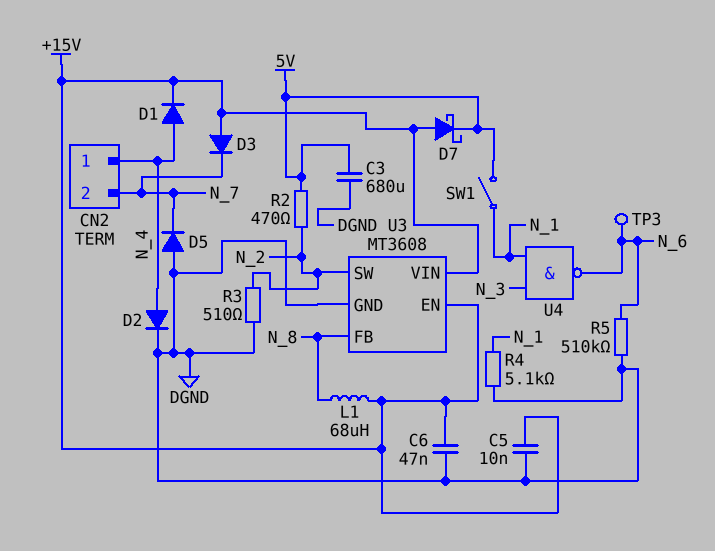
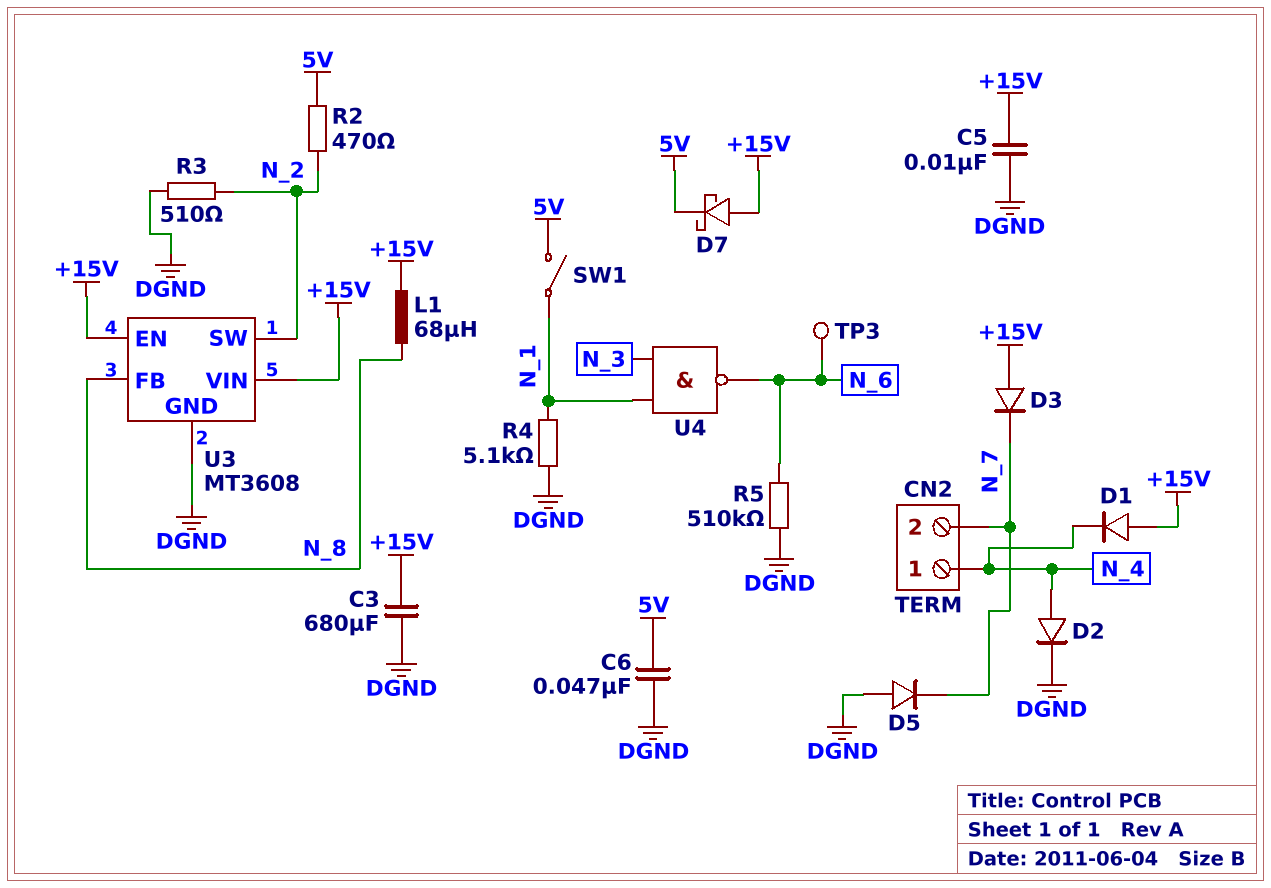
C3: 680uF (5V, DGND) -> 680uF (+15V, DGND)
C6: 47nF (+15V, DGND) -> 47nF (5V, DGND)
D1: diode (A N_4, K +15V) -> diode (A +15V, K N_4)

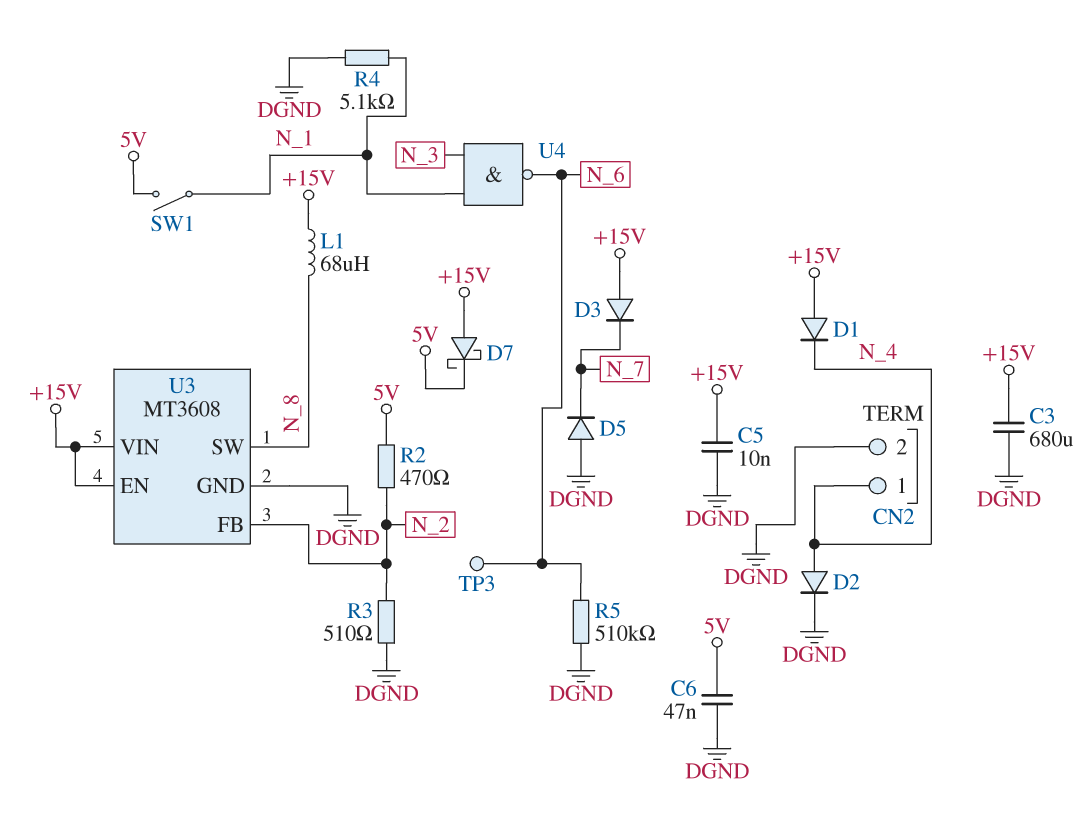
CN2 pin 2: N_7 -> DGND
U3 pin FB: N_8 -> N_2
U3 pin SW: N_2 -> N_8

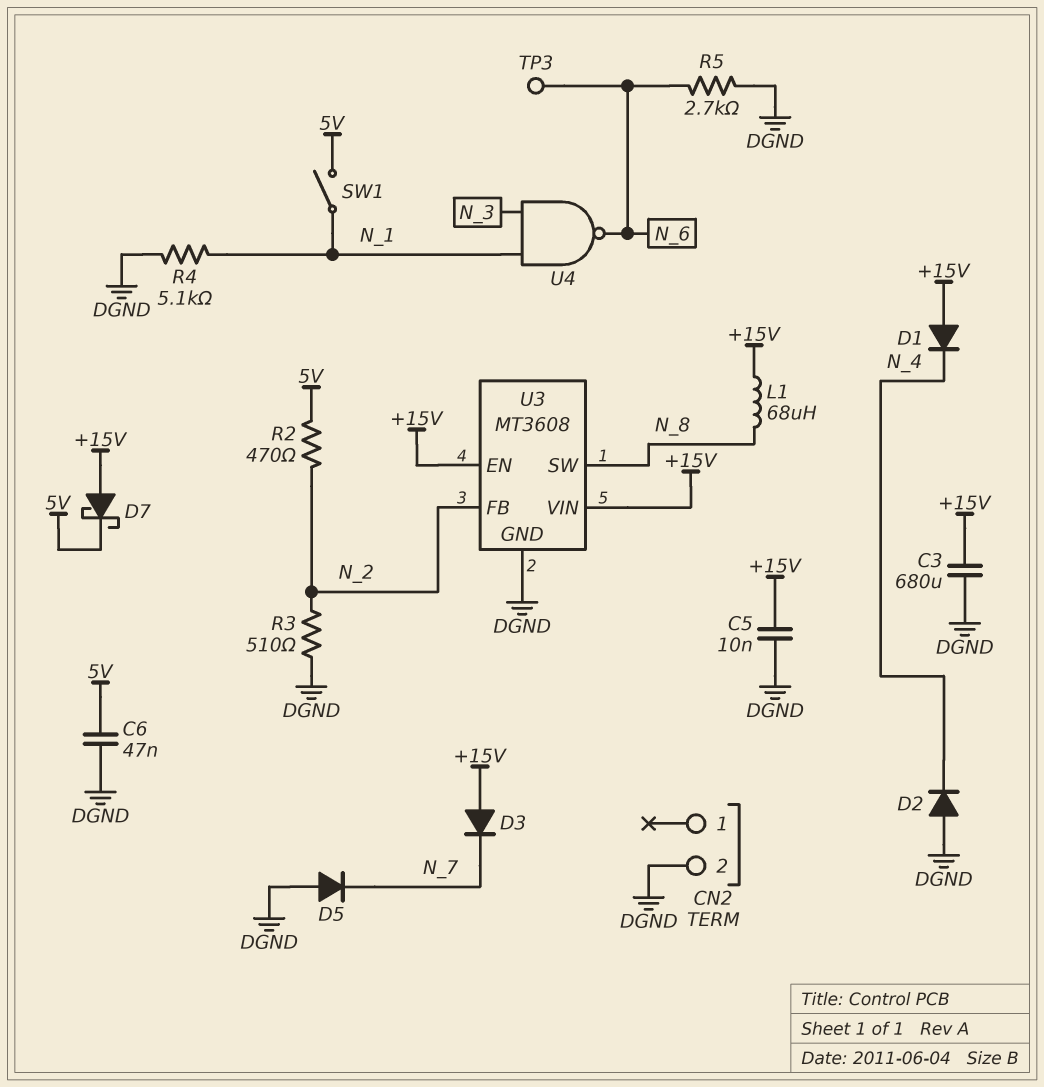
CN2 pin 1: N_4 -> none
D2: diode (A N_4, K DGND) -> diode (A DGND, K N_4)
R5: 510k (DGND, N_6) -> 2.7k (DGND, N_6)

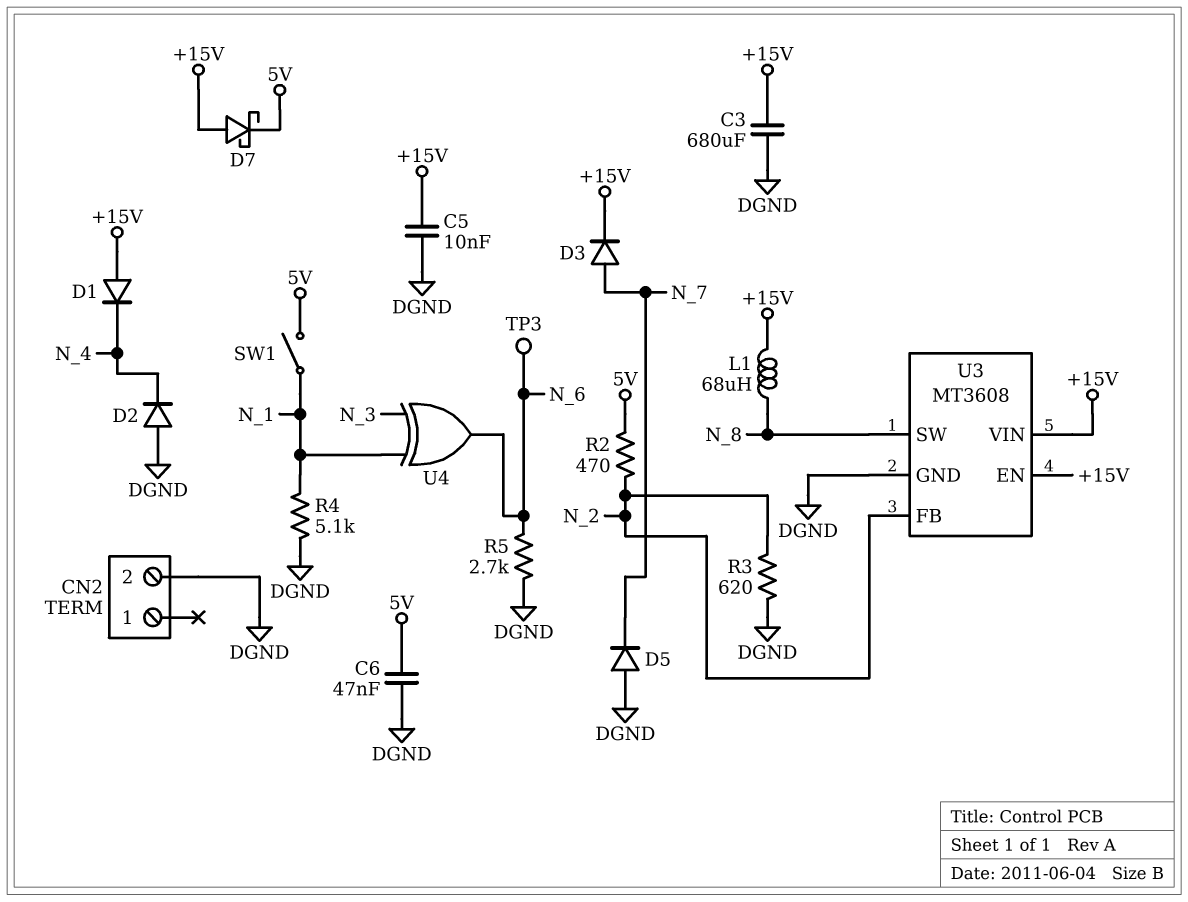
D3: diode (A +15V, K N_7) -> diode (A N_7, K +15V)
R3: 510 (DGND, N_2) -> 620 (DGND, N_2)
U4: NAND (in N_1, in N_3, out N_6) -> XOR (in N_1, in N_3, out N_6)

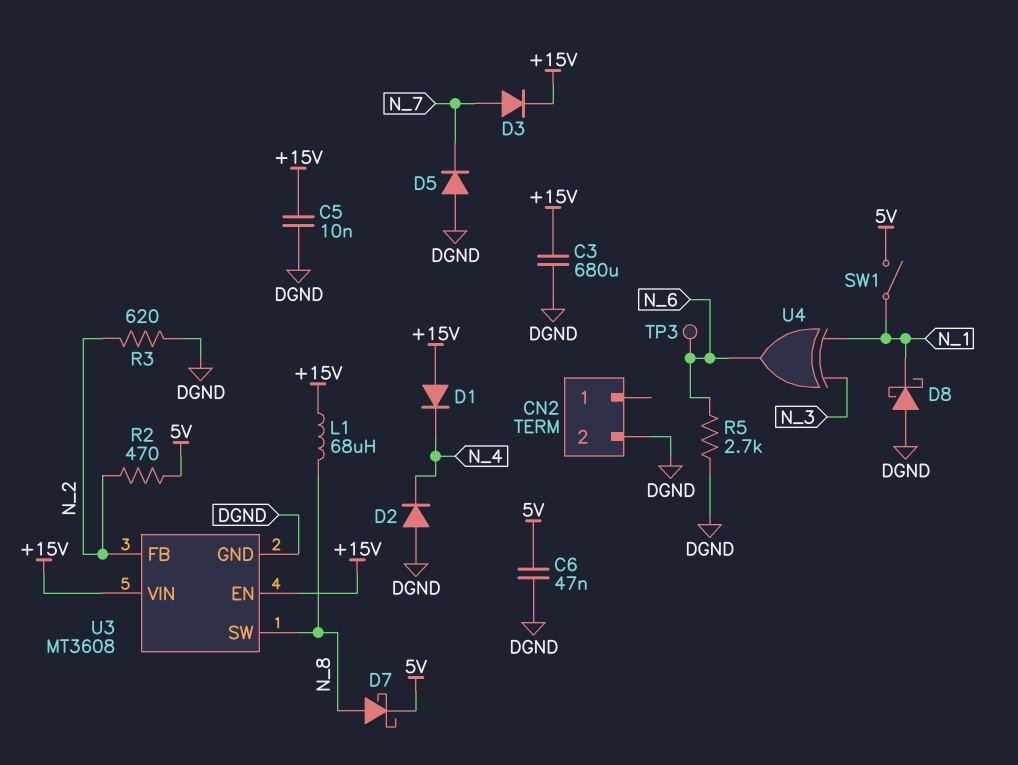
D7: schottky (A +15V, K 5V) -> schottky (A N_8, K 5V)
D8: none -> schottky (A DGND, K N_1)
R4: 5.1k (DGND, N_1) -> none

